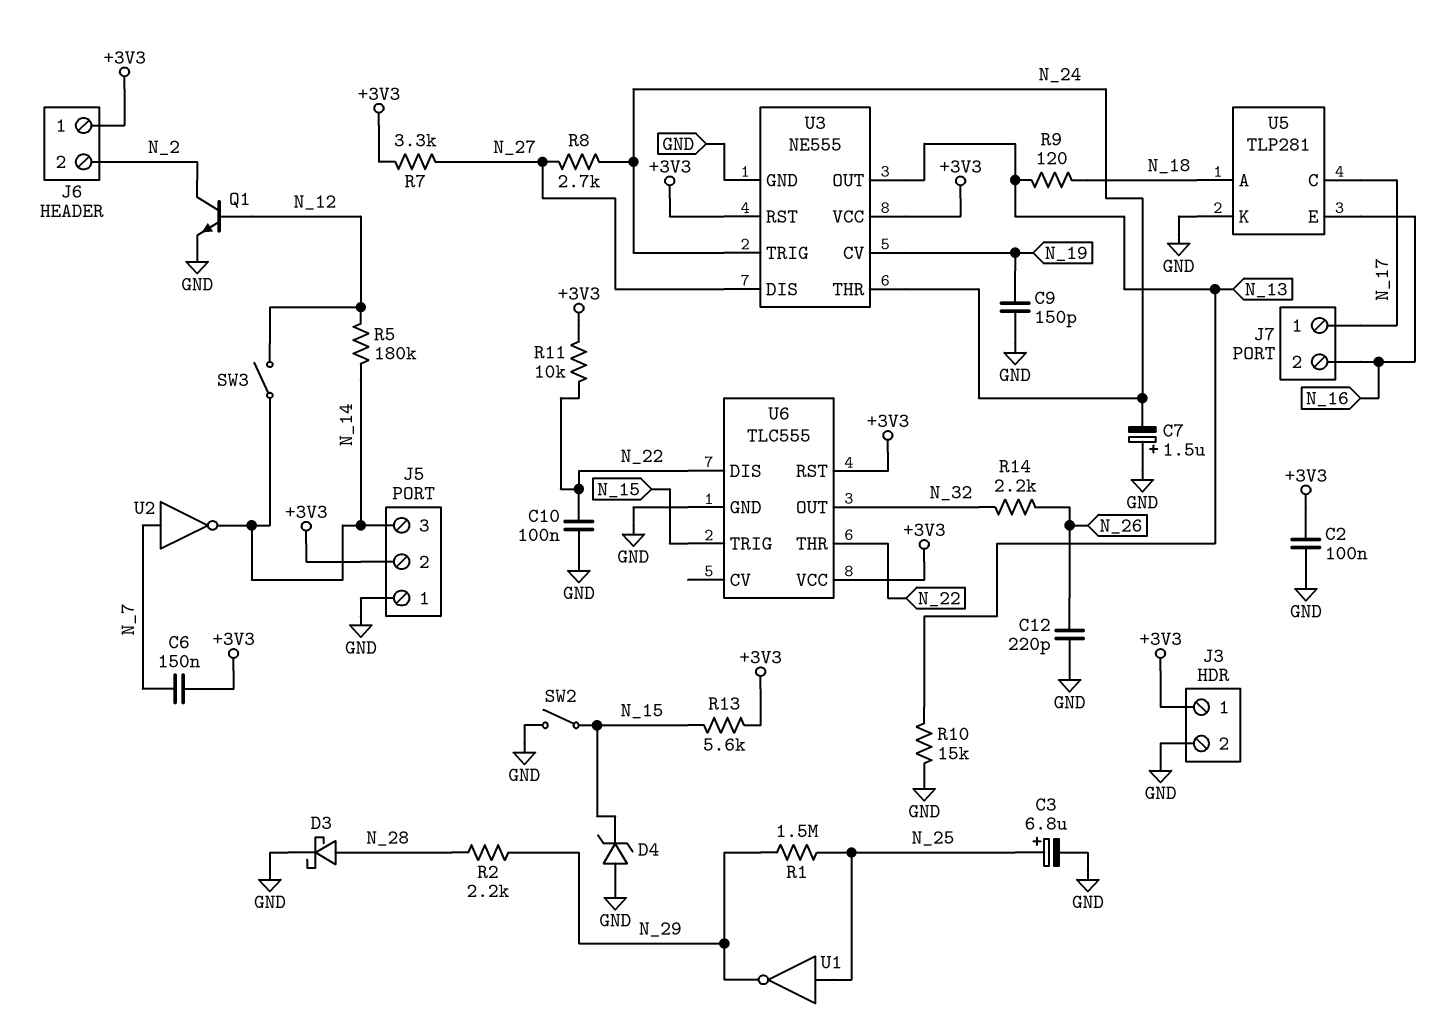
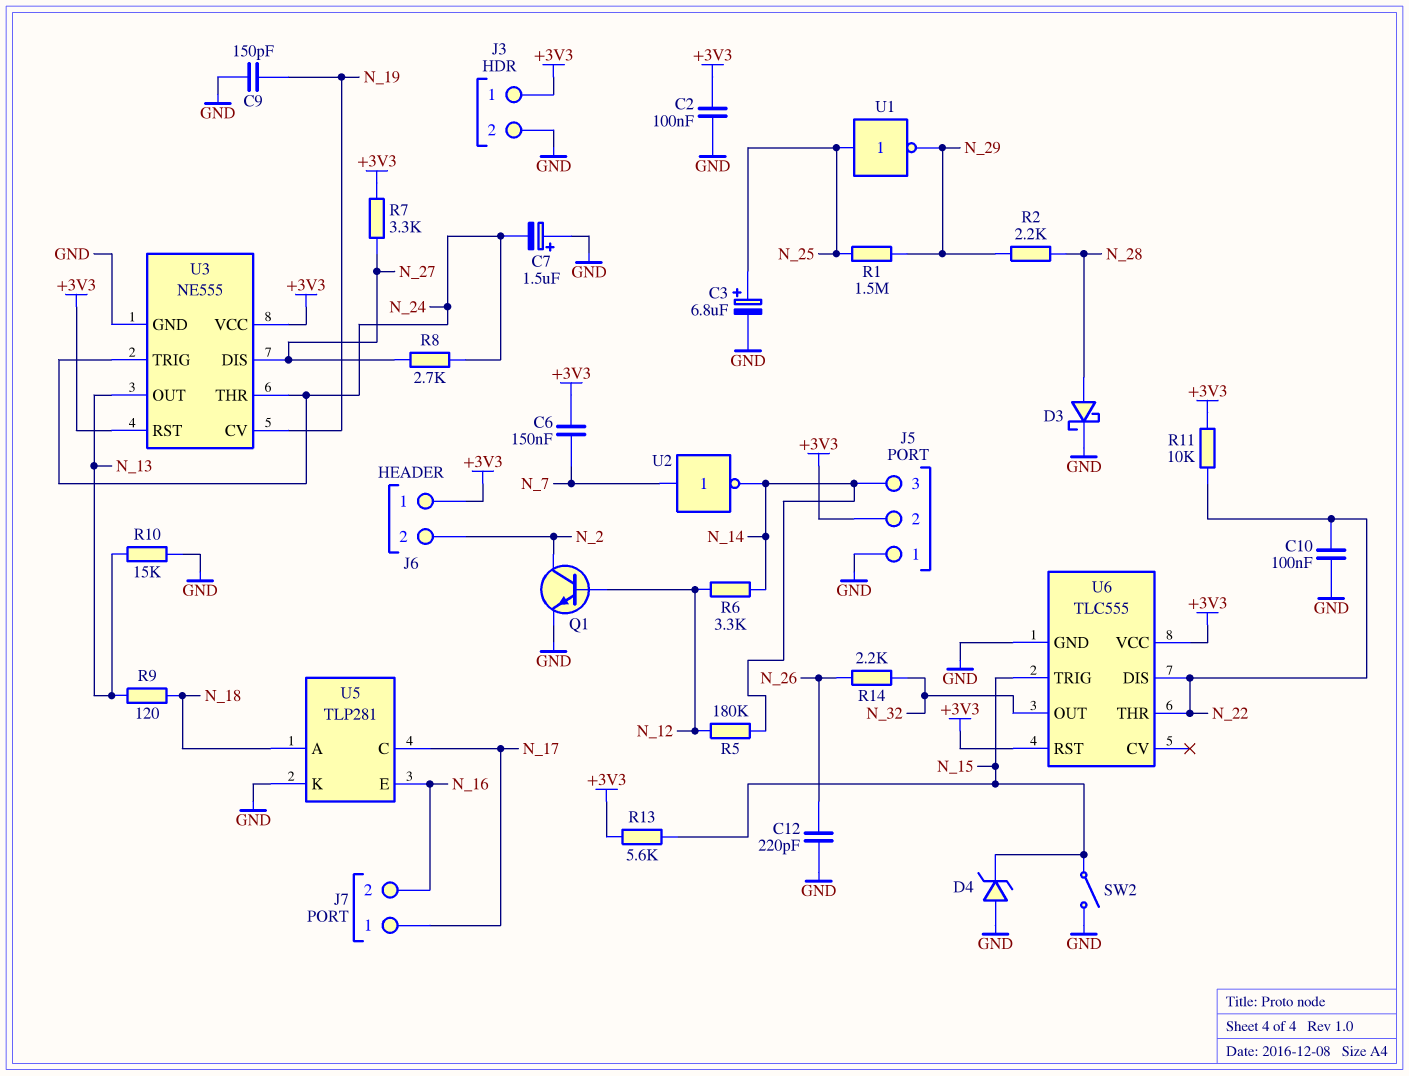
R6: none -> 3.3k (N_12, N_14)
SW3: switch (N_12, N_14) -> none

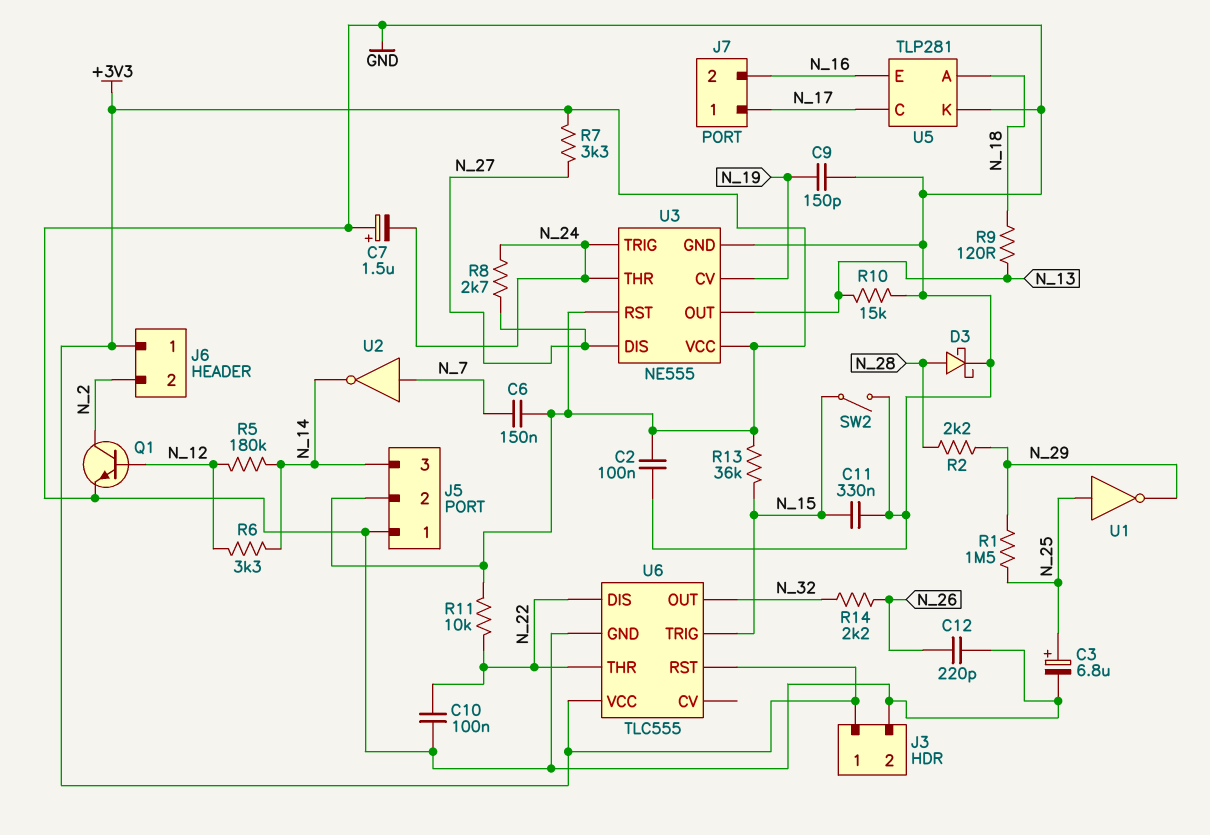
C11: none -> 330nF (GND, N_15)
D4: zener (A GND, K N_15) -> none
R13: 5.6k (+3V3, N_15) -> 36k (+3V3, N_15)

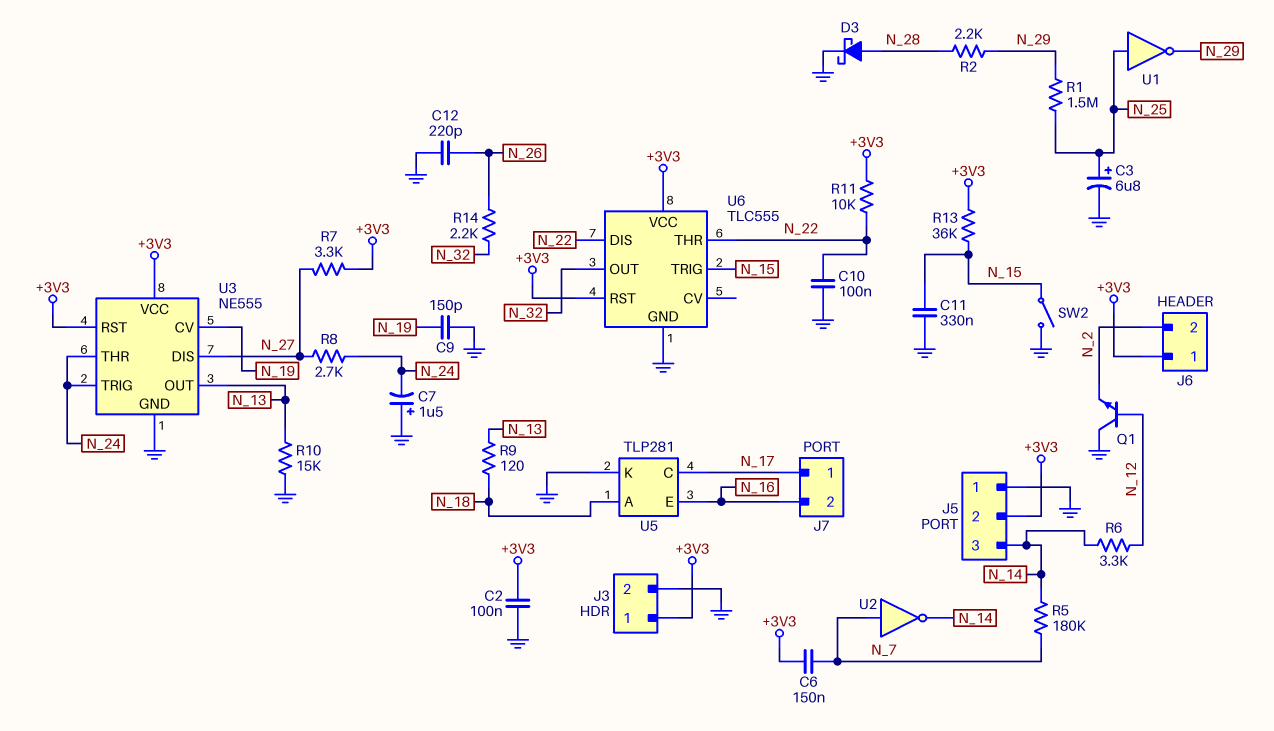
Q1: NPN (B N_12, C N_2, E GND) -> NPN (B N_12, C GND, E N_2)
R5: 180k (N_12, N_14) -> 180k (N_7, N_14)

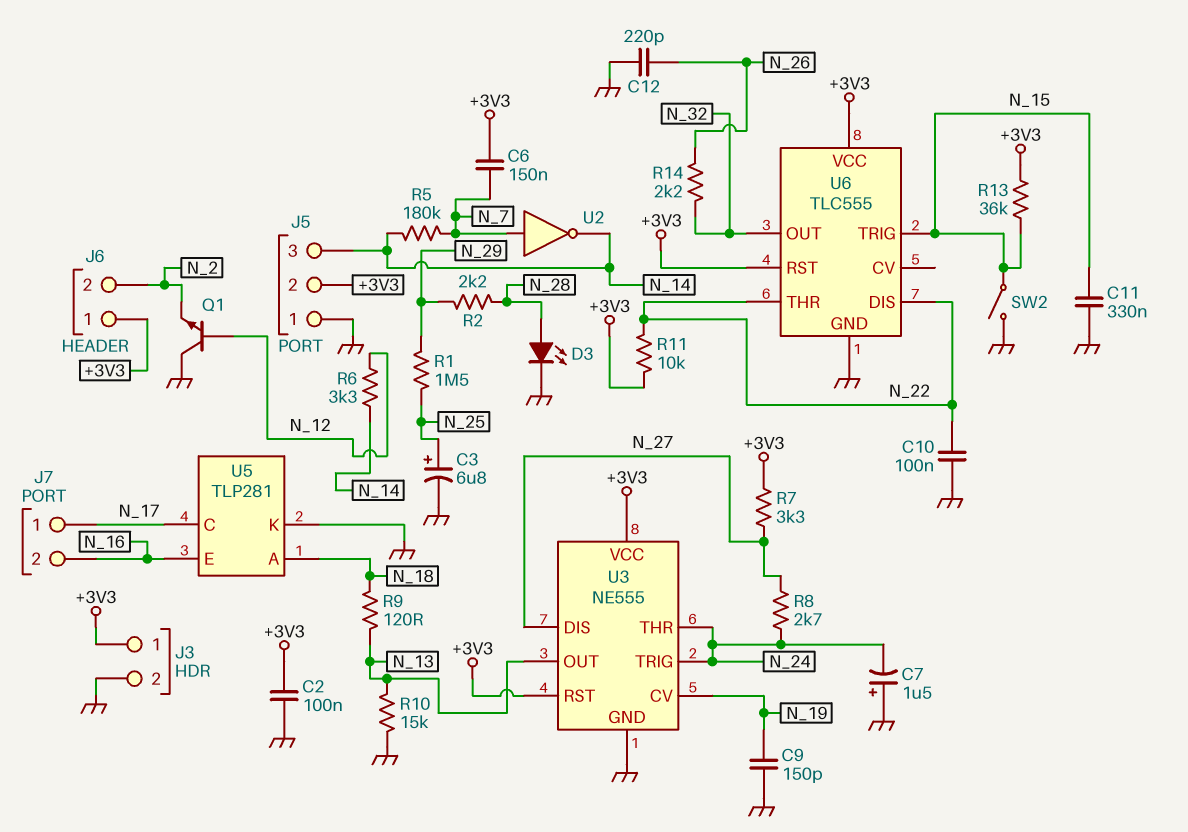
D3: schottky (A N_28, K GND) -> LED (A N_28, K GND)
U1: NOT (in N_25, out N_29) -> none

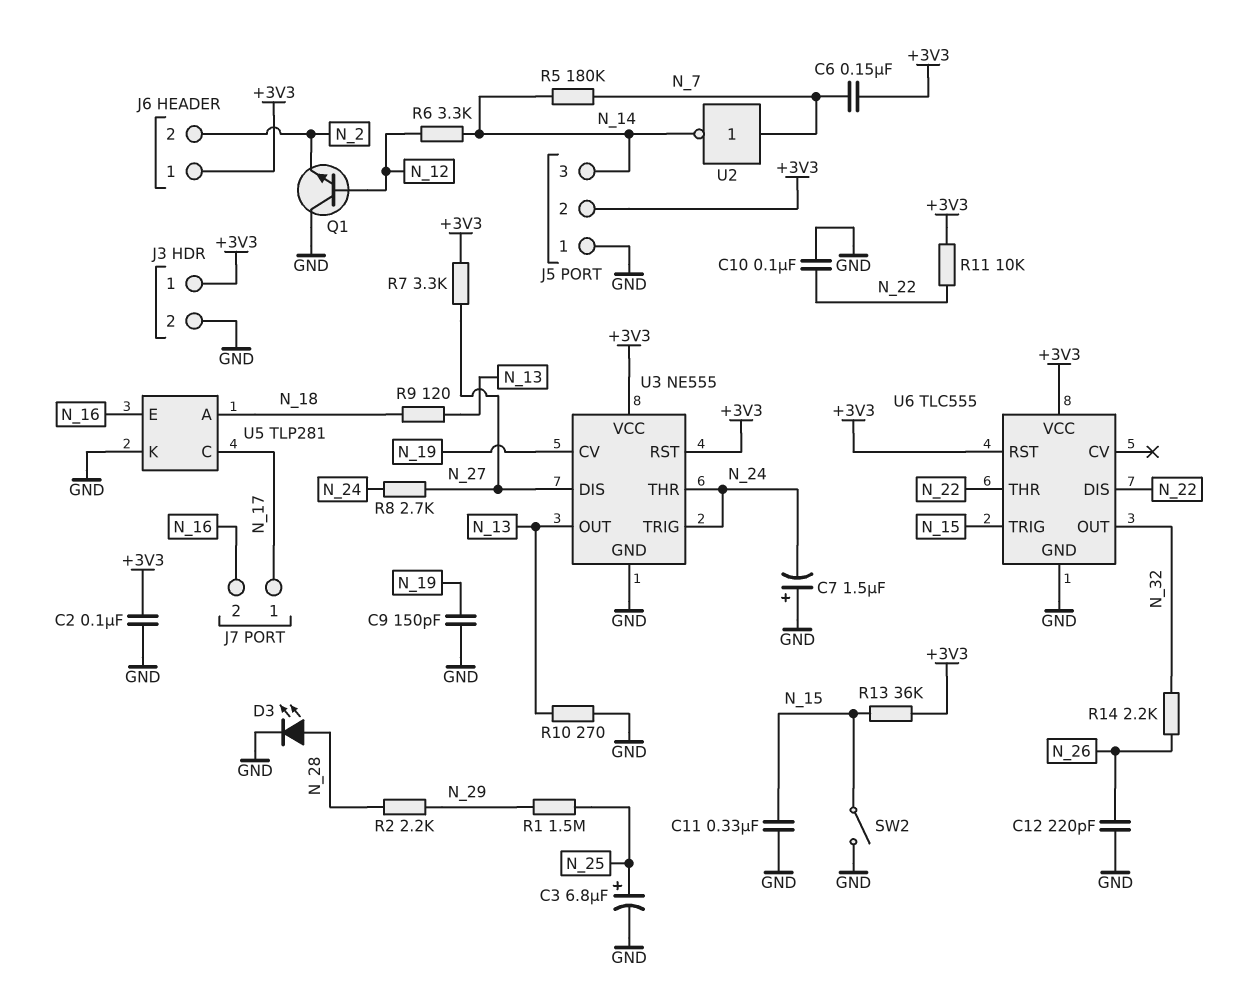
R10: 15k (GND, N_13) -> 270 (GND, N_13)

